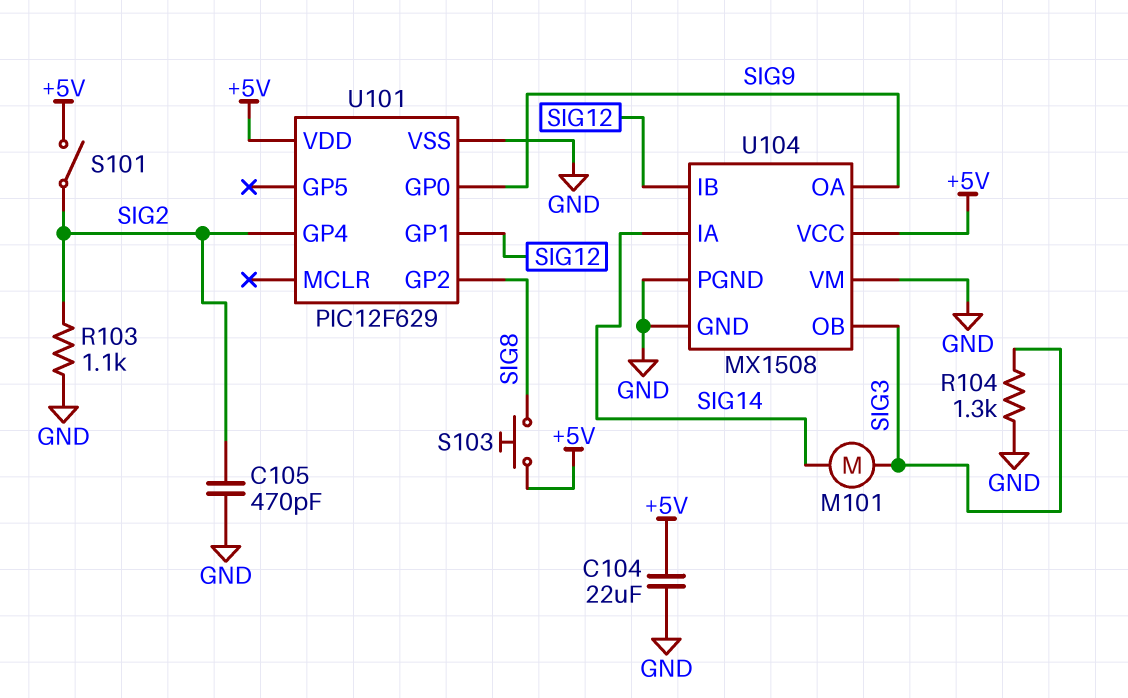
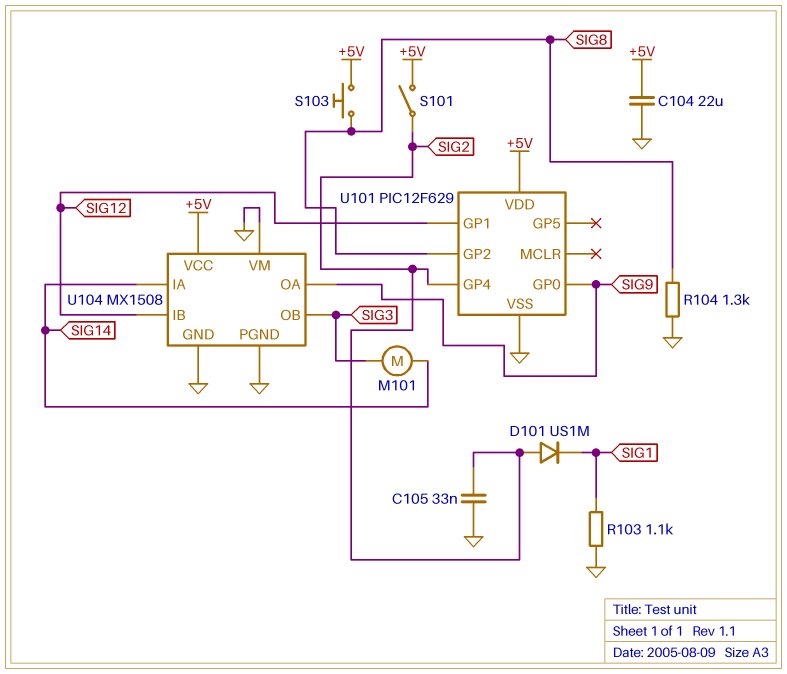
C105: 470pF (GND, SIG2) -> 33nF (GND, SIG2)
D101: none -> diode US1M (A SIG2, K SIG1)
R103: 1.1k (GND, SIG2) -> 1.1k (GND, SIG1)
R104: 1.3k (GND, SIG3) -> 1.3k (GND, SIG8)

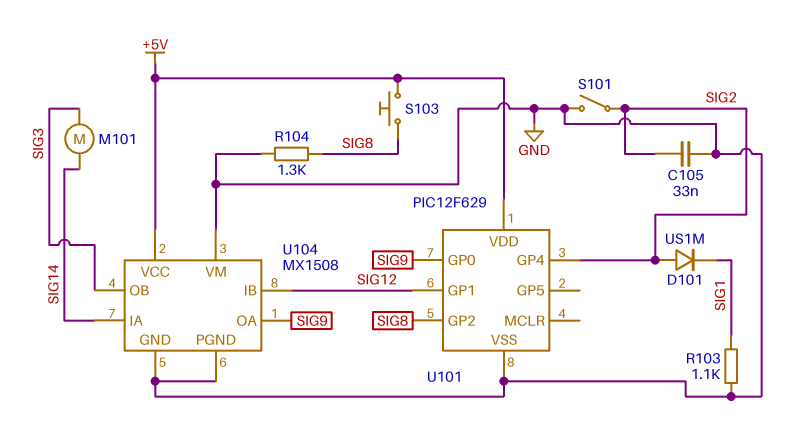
C104: 22uF (+5V, GND) -> none
S101: switch (+5V, SIG2) -> switch (GND, SIG2)

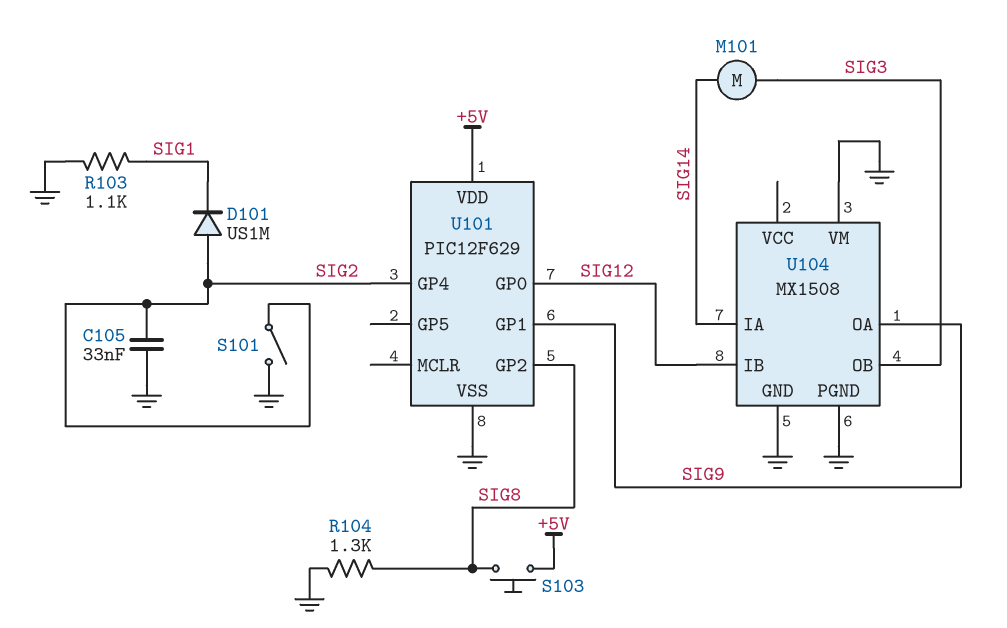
U101 pin GP0: SIG9 -> SIG12
U101 pin GP1: SIG12 -> SIG9
U104 pin VCC: +5V -> none

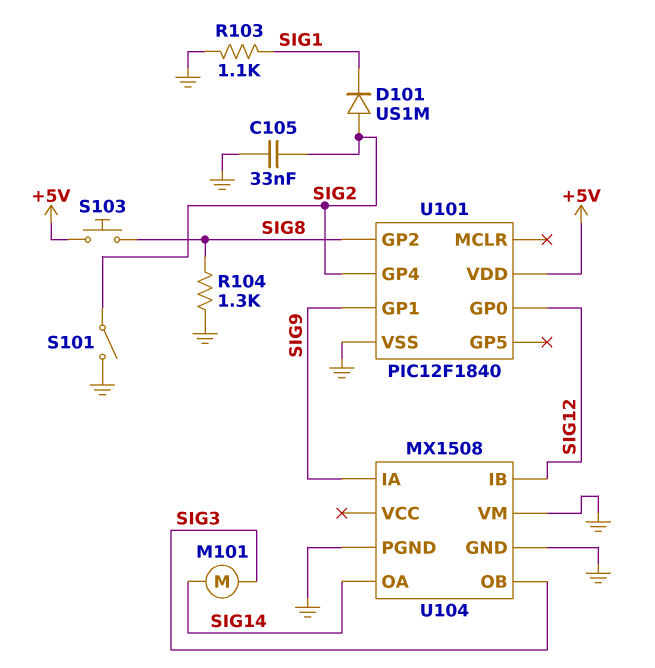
U101: PIC12F629 -> PIC12F1840
U104 pin IA: SIG14 -> SIG9
U104 pin OA: SIG9 -> SIG14

